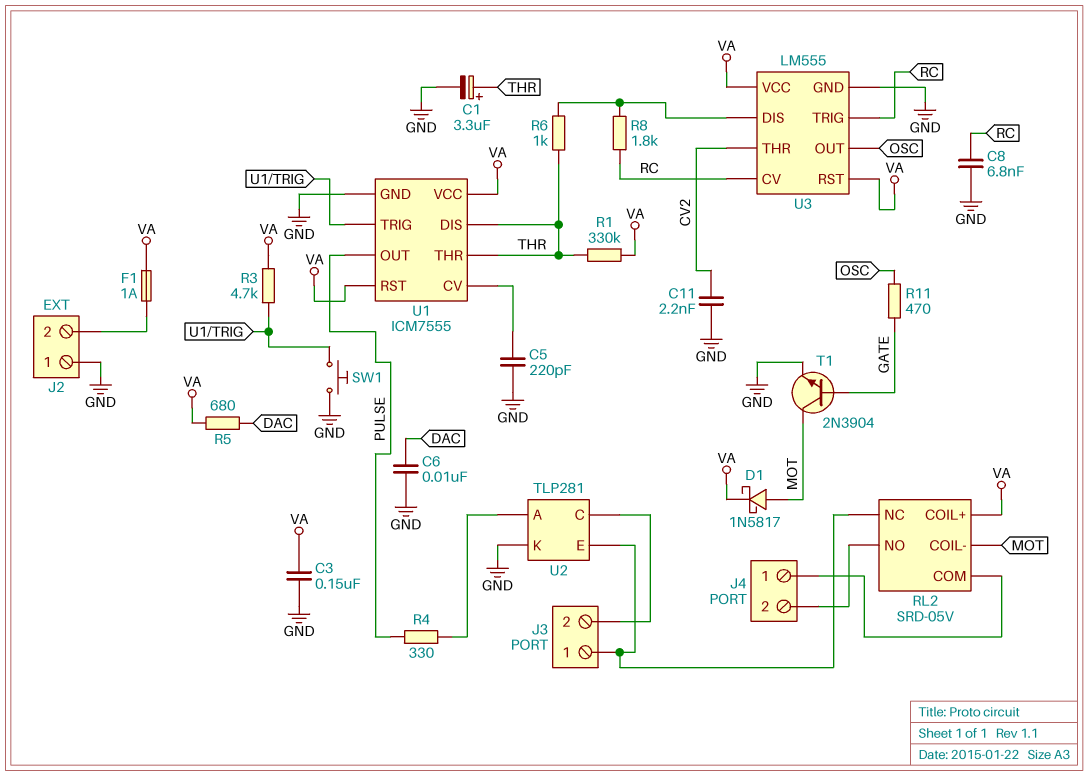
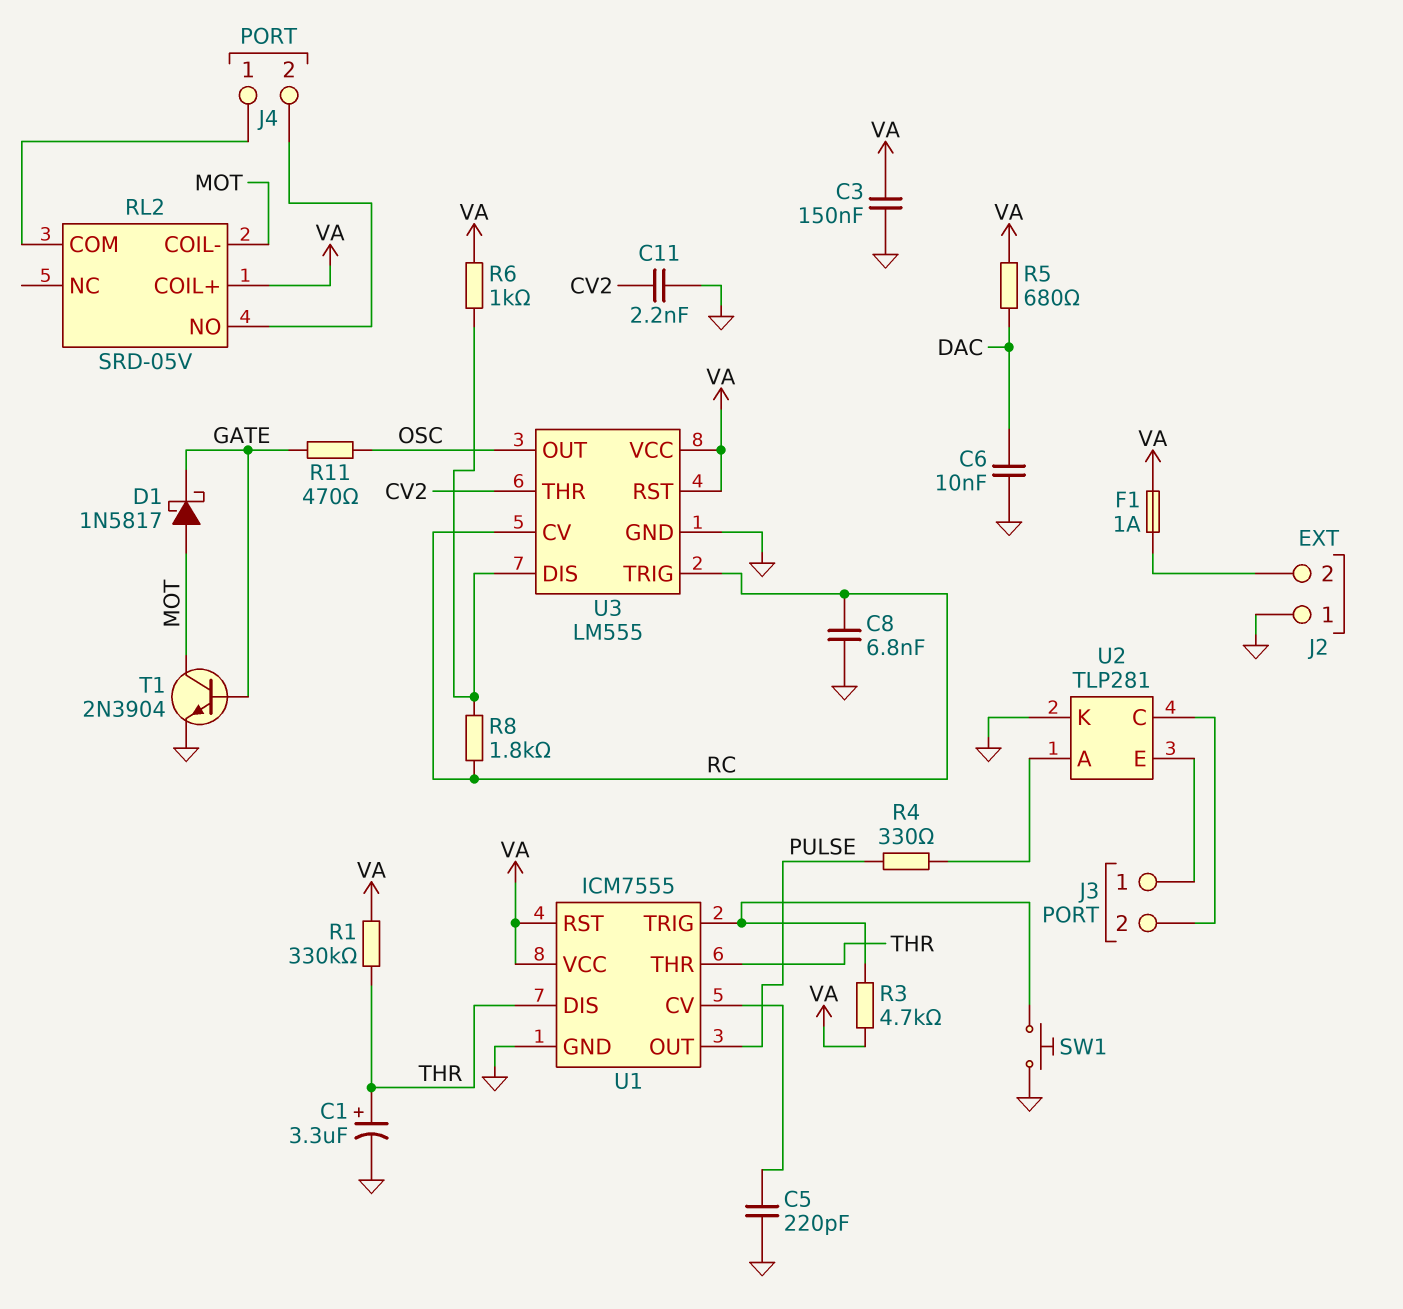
D1: schottky 1N5817 (A MOT, K VA) -> schottky 1N5817 (A MOT, K GATE)
R6: 1k (THR, U3/DIS) -> 1k (U3/DIS, VA)
RL2 pin NC: J3/1 -> none

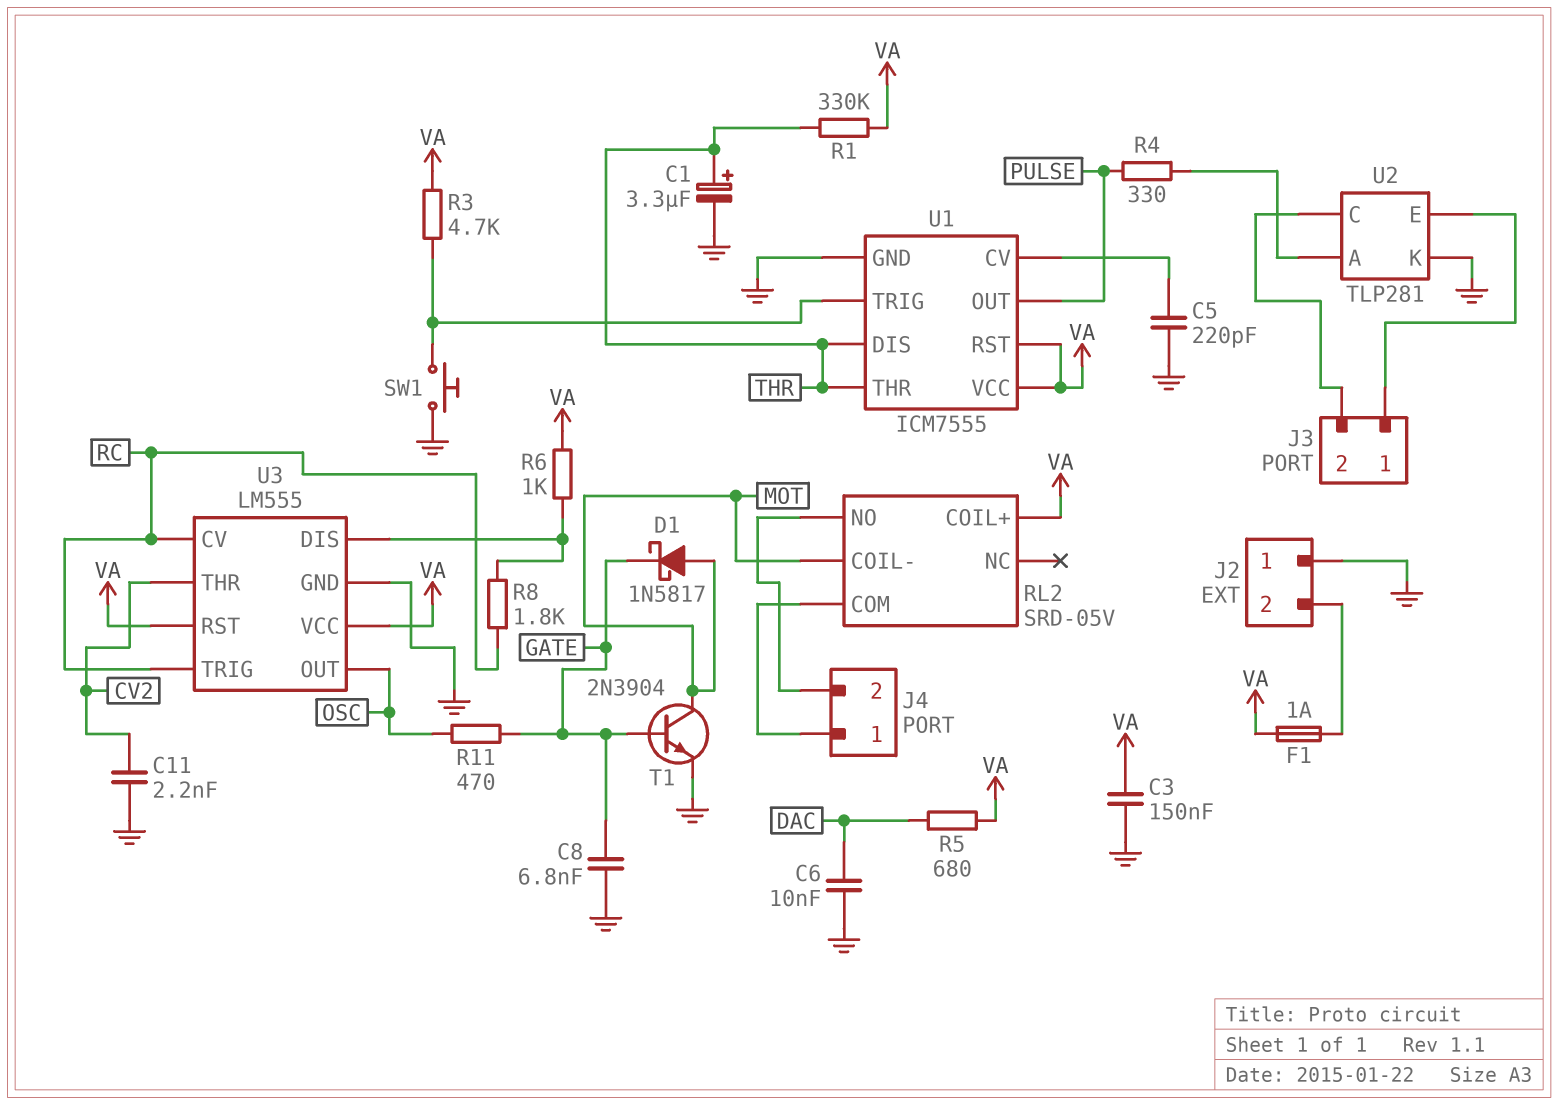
C8: 6.8nF (GND, RC) -> 6.8nF (GATE, GND)

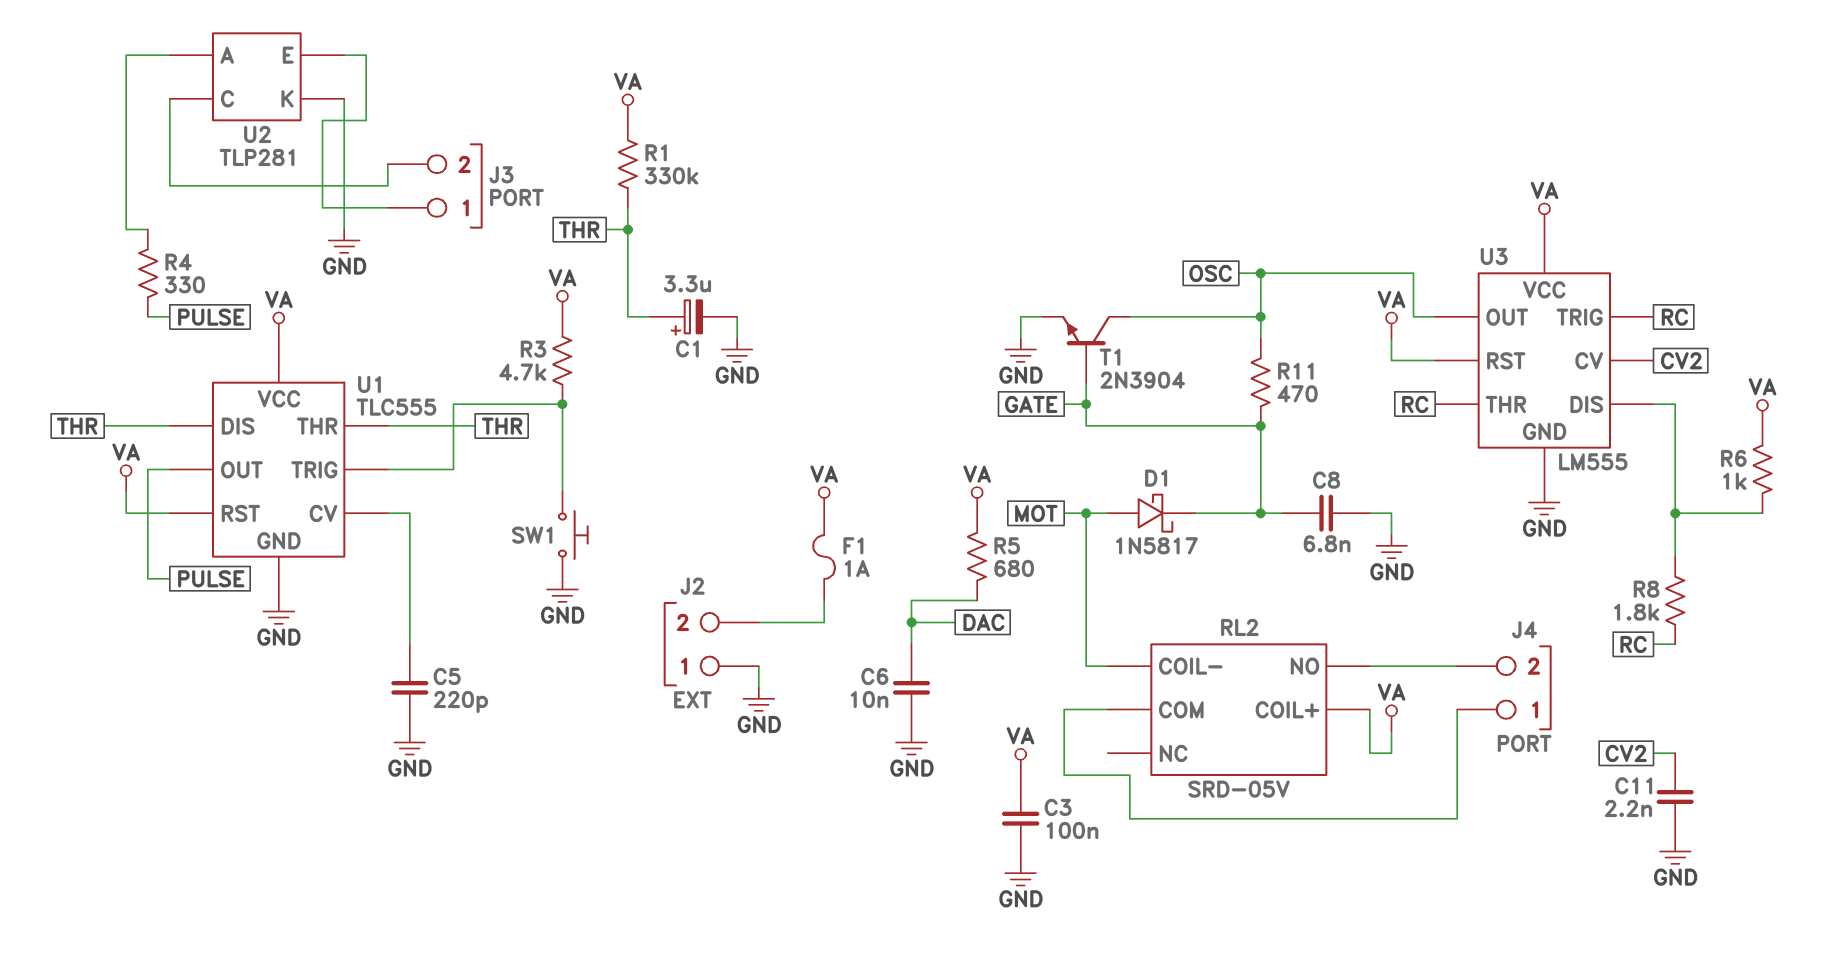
C3: 150nF (GND, VA) -> 100nF (GND, VA)
T1: NPN 2N3904 (B GATE, C MOT, E GND) -> NPN 2N3904 (B GATE, C OSC, E GND)
U1: ICM7555 -> TLC555
U3 pin CV: RC -> CV2
U3 pin THR: CV2 -> RC

